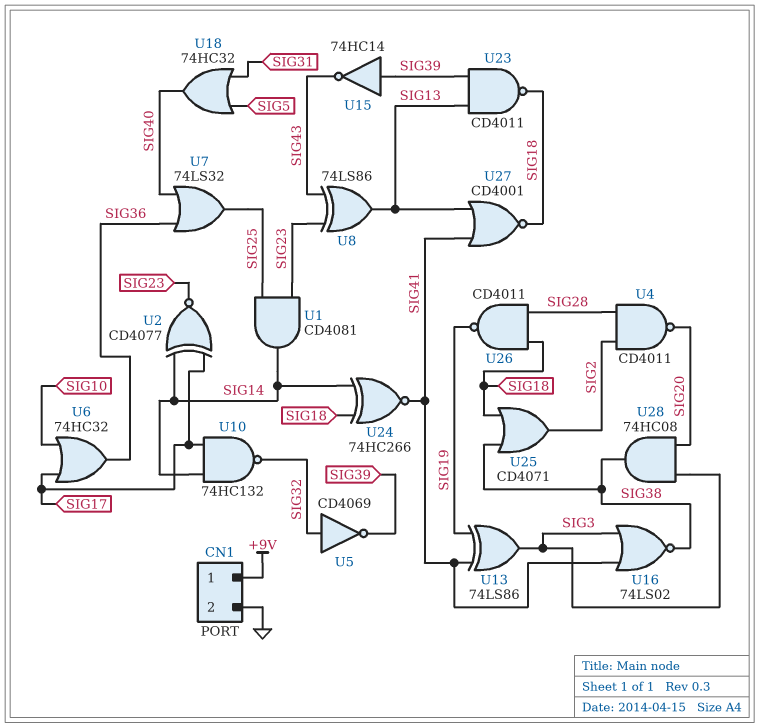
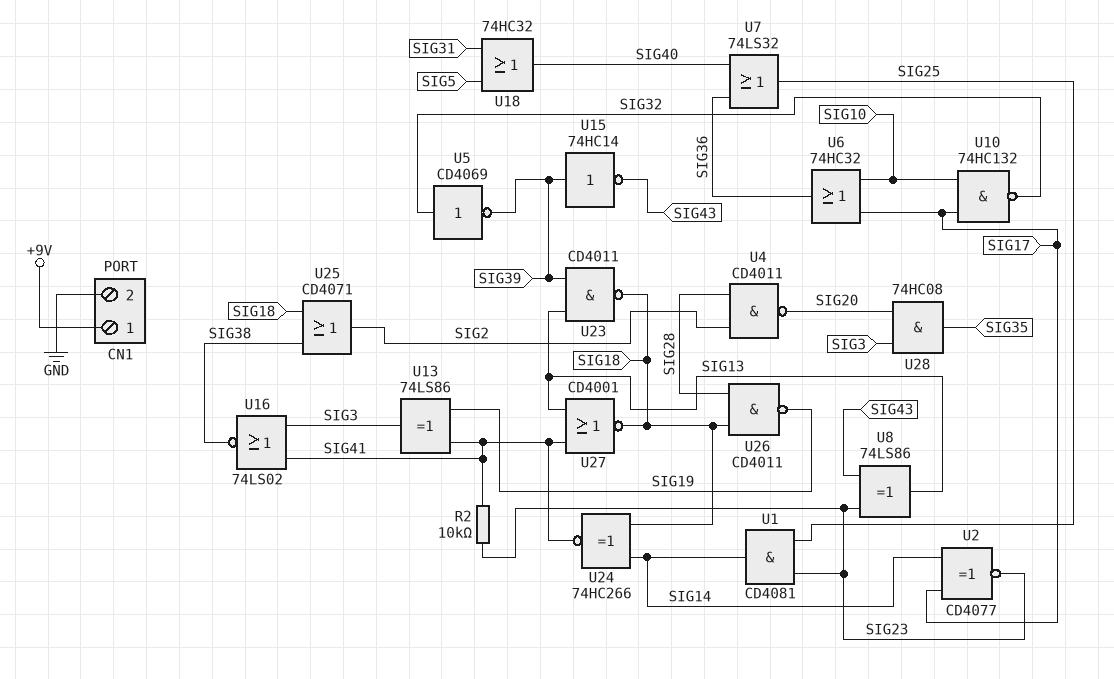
R2: none -> 10k (SIG23, SIG41)
U10: NAND 74HC132 (in SIG14, in SIG17, out SIG32) -> NAND 74HC132 (in SIG10, in SIG17, out SIG32)
U28: AND 74HC08 (in SIG3, in SIG20, out SIG38) -> AND 74HC08 (in SIG3, in SIG20, out SIG35)

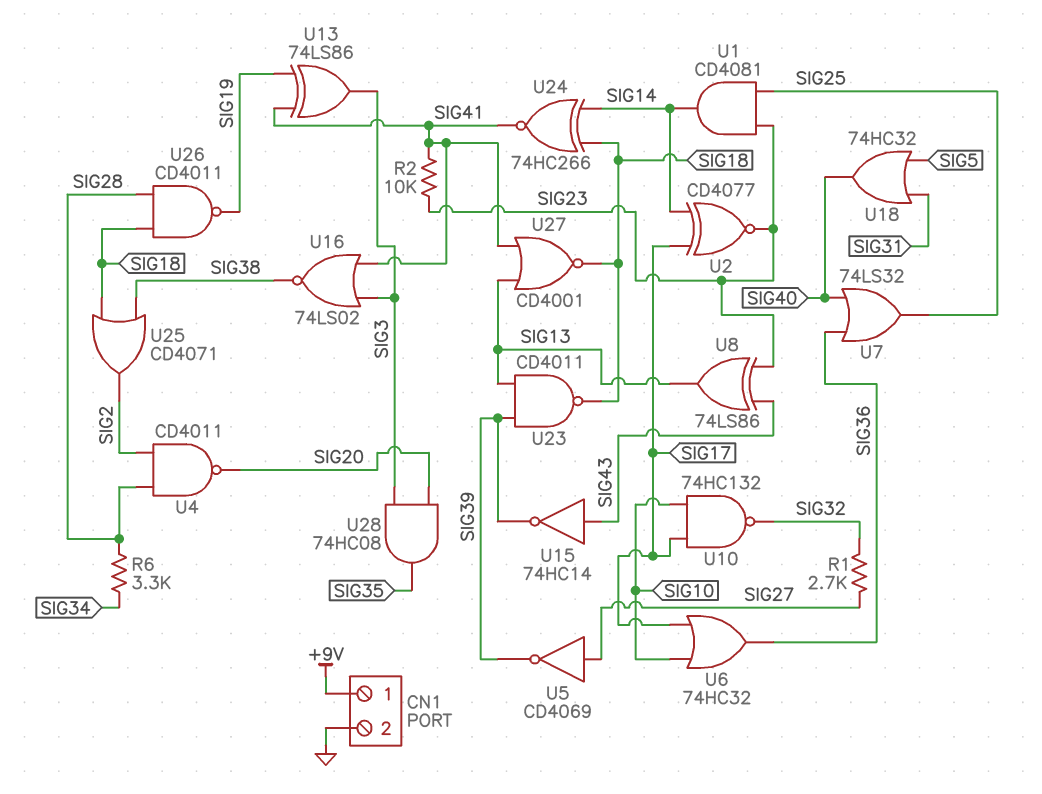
R1: none -> 2.7k (SIG27, SIG32)
R6: none -> 3.3k (SIG28, SIG34)
U5: NOT CD4069 (in SIG32, out SIG39) -> NOT CD4069 (in SIG27, out SIG39)
U15: NOT 74HC14 (in SIG39, out SIG43) -> NOT 74HC14 (in SIG43, out SIG39)

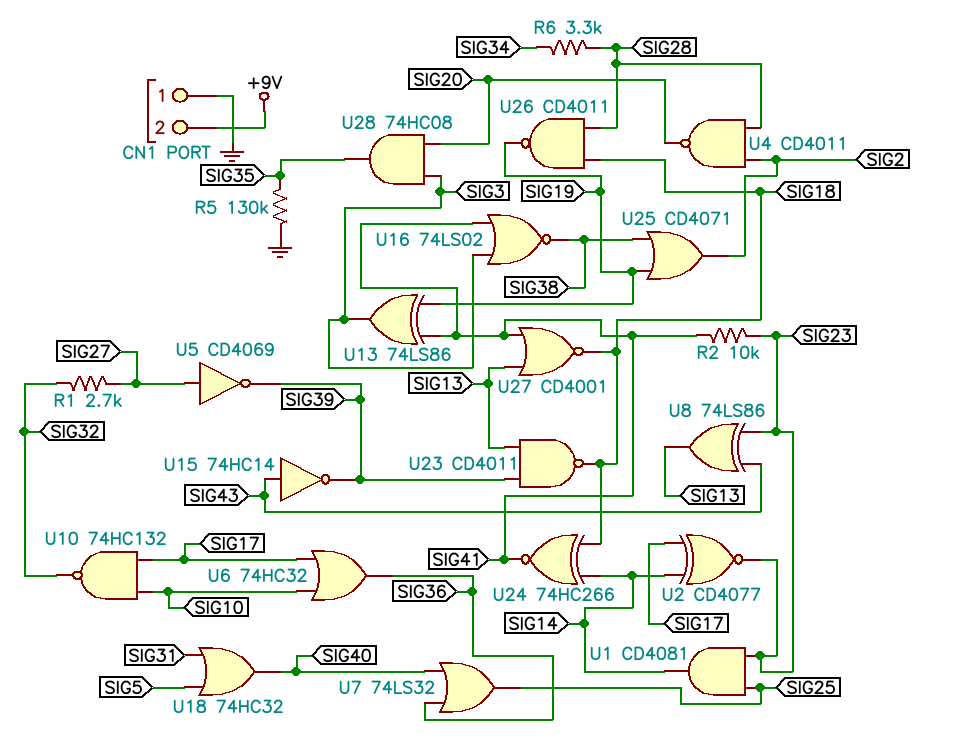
CN1 pin 1: +9V -> GND
CN1 pin 2: GND -> +9V
R5: none -> 130k (GND, SIG35)
U25: OR CD4071 (in SIG18, in SIG38, out SIG2) -> OR CD4071 (in SIG19, in SIG38, out SIG2)

